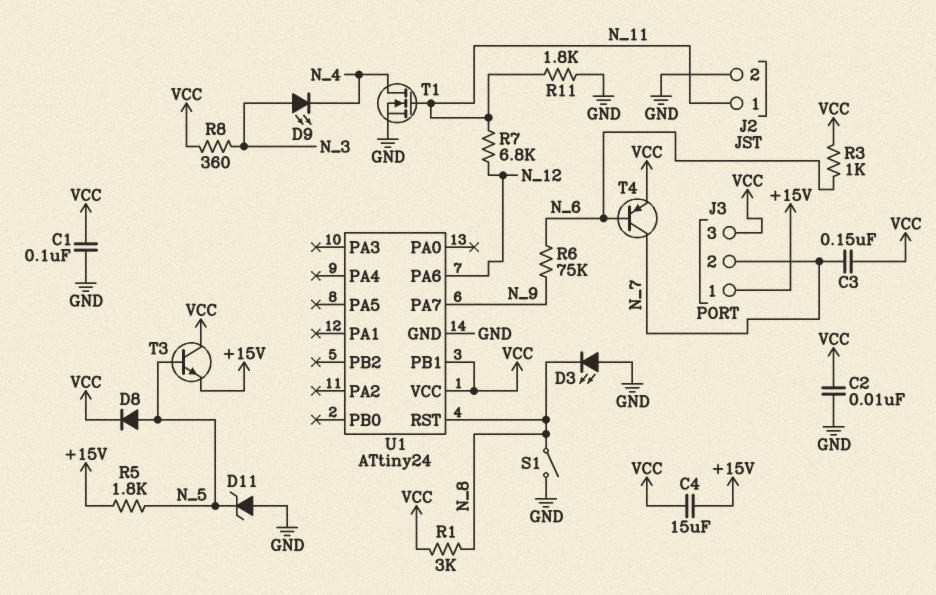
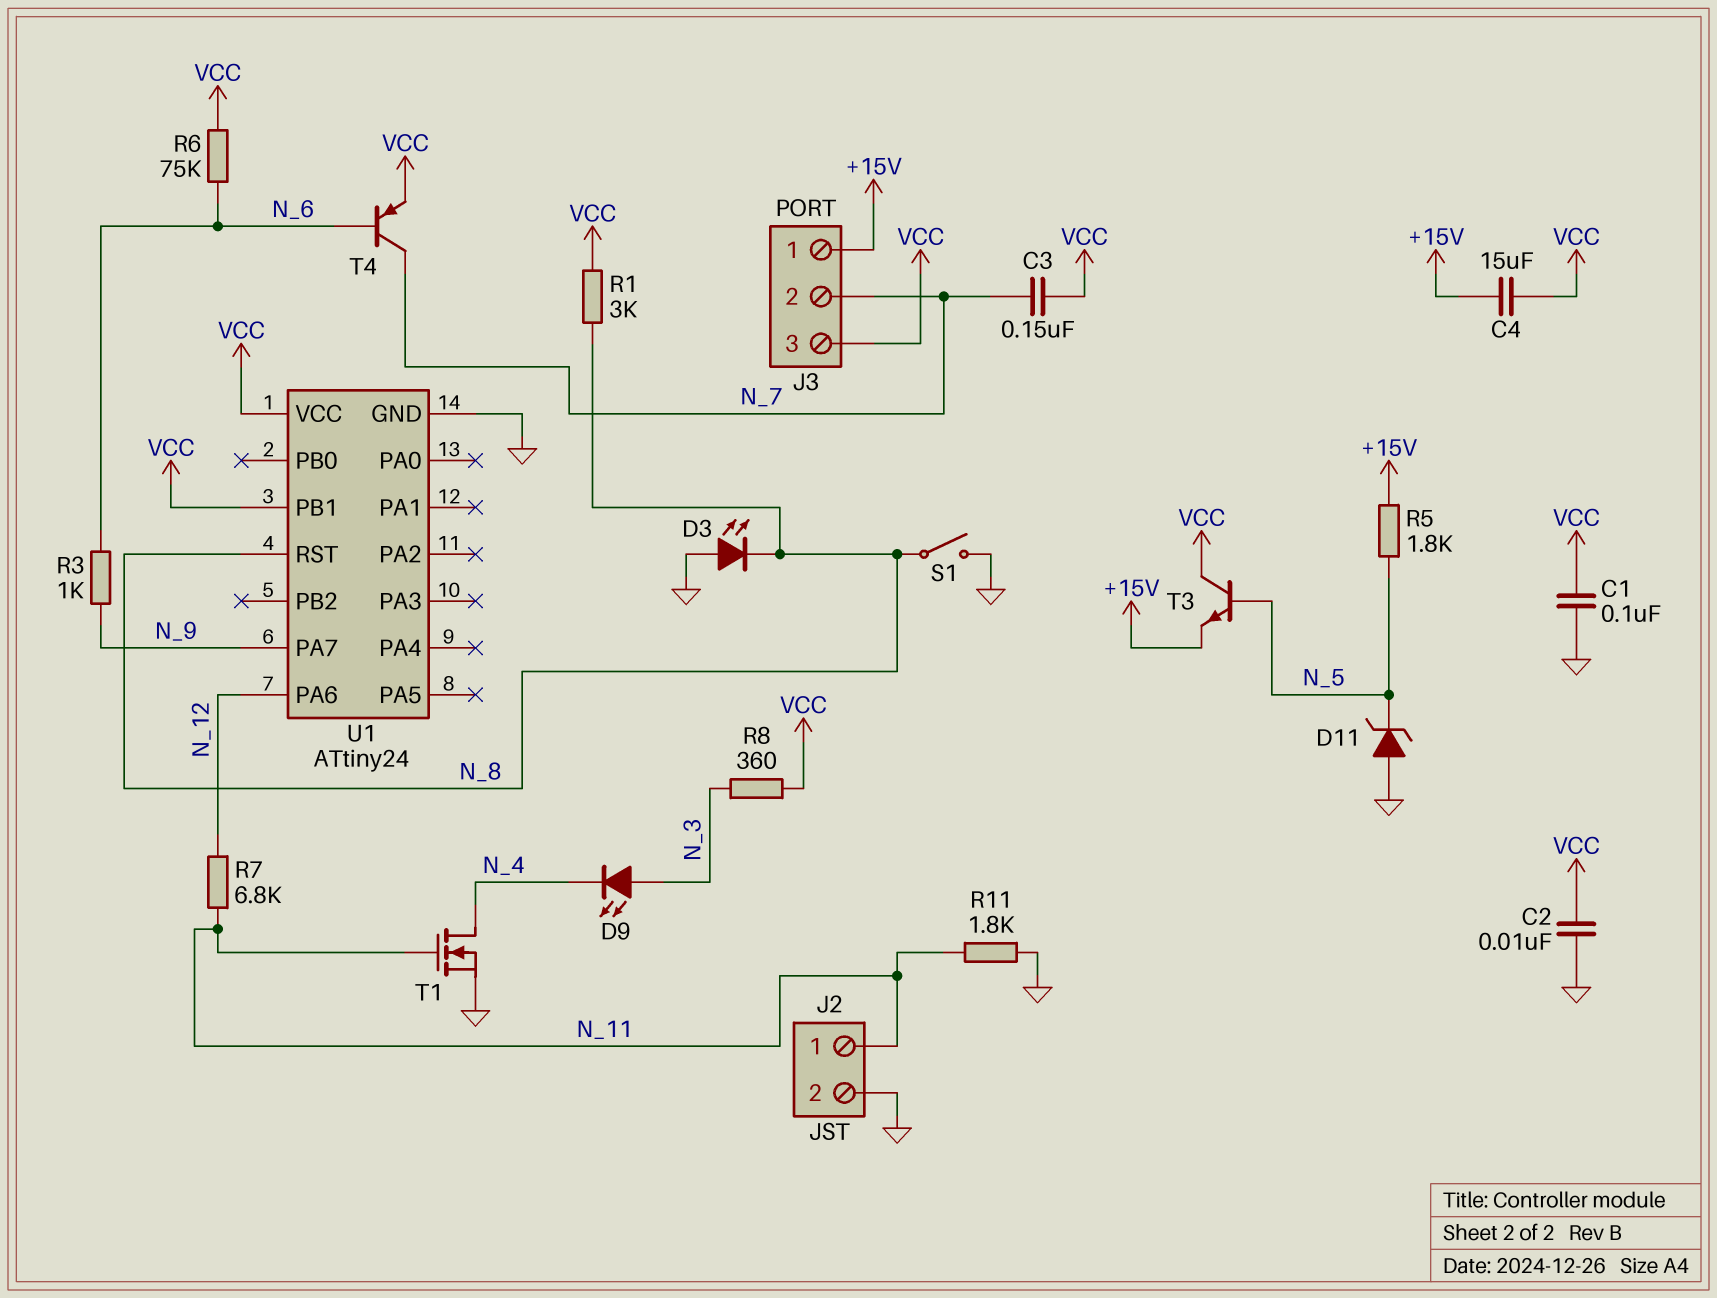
D8: diode (A N_5, K VCC) -> none
R3: 1k (N_6, VCC) -> 1k (N_6, N_9)
R6: 75k (N_6, N_9) -> 75k (N_6, VCC)

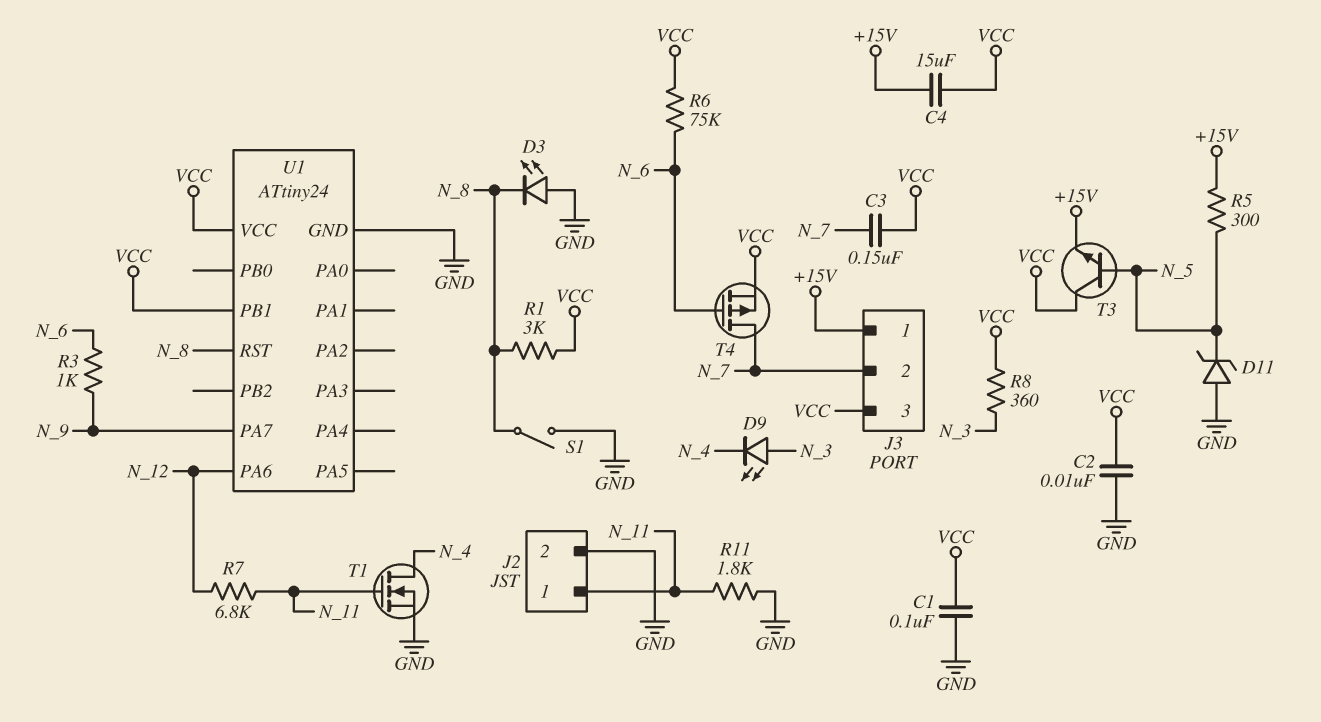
R5: 1.8k (+15V, N_5) -> 300 (+15V, N_5)
T4: PNP (B N_6, C N_7, E VCC) -> PMOS (G N_6, D N_7, S VCC)

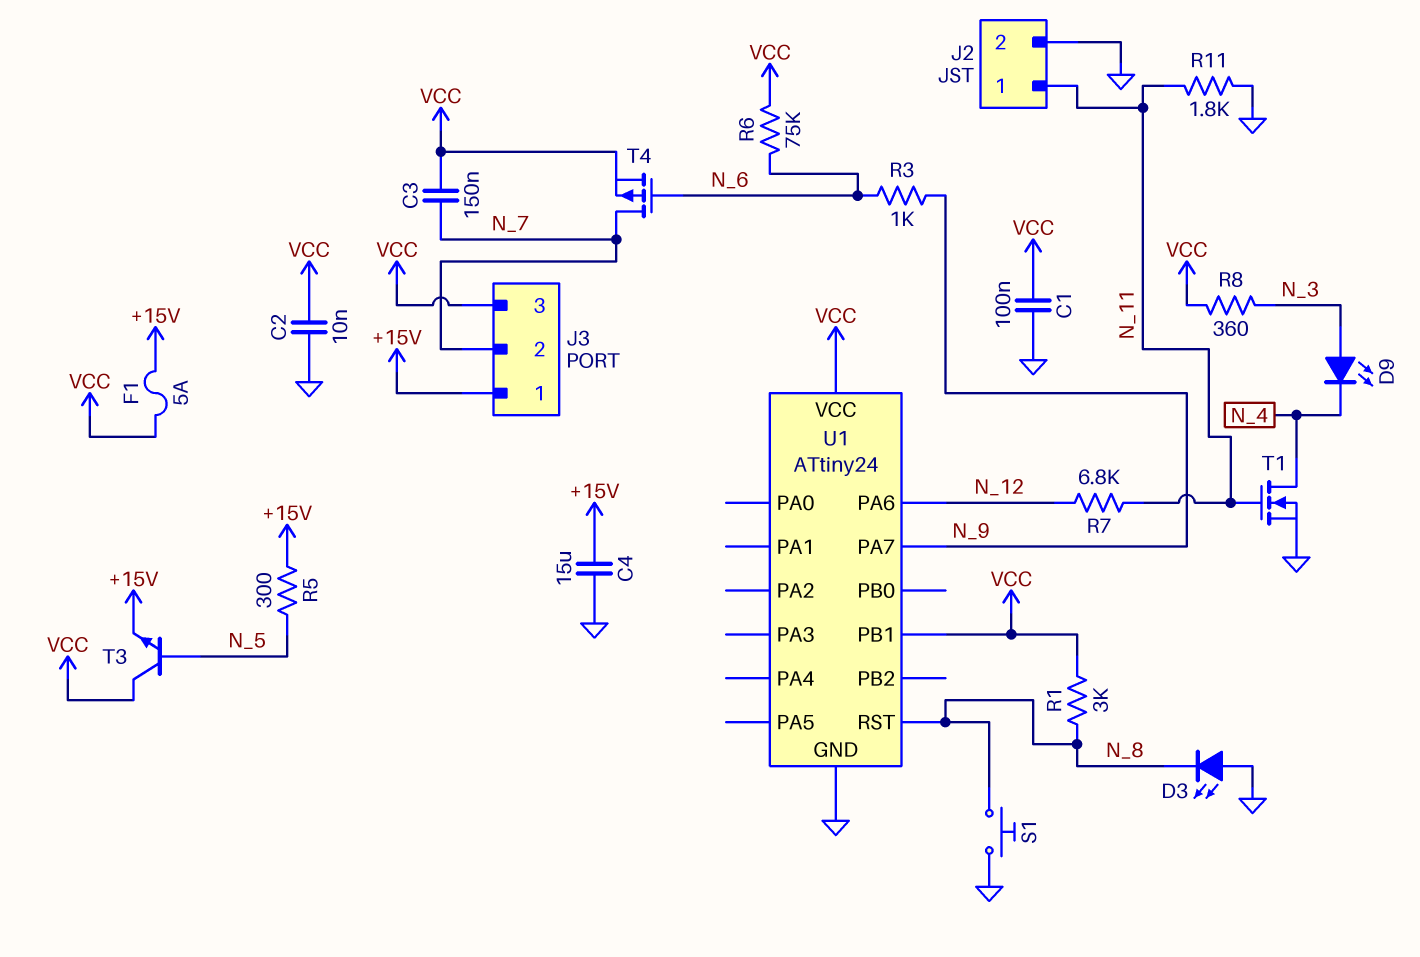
C4: 15uF (+15V, VCC) -> 15uF (+15V, GND)
D11: zener (A GND, K N_5) -> none
F1: none -> 5A (+15V, VCC)
S1: switch (GND, N_8) -> button (GND, N_8)

